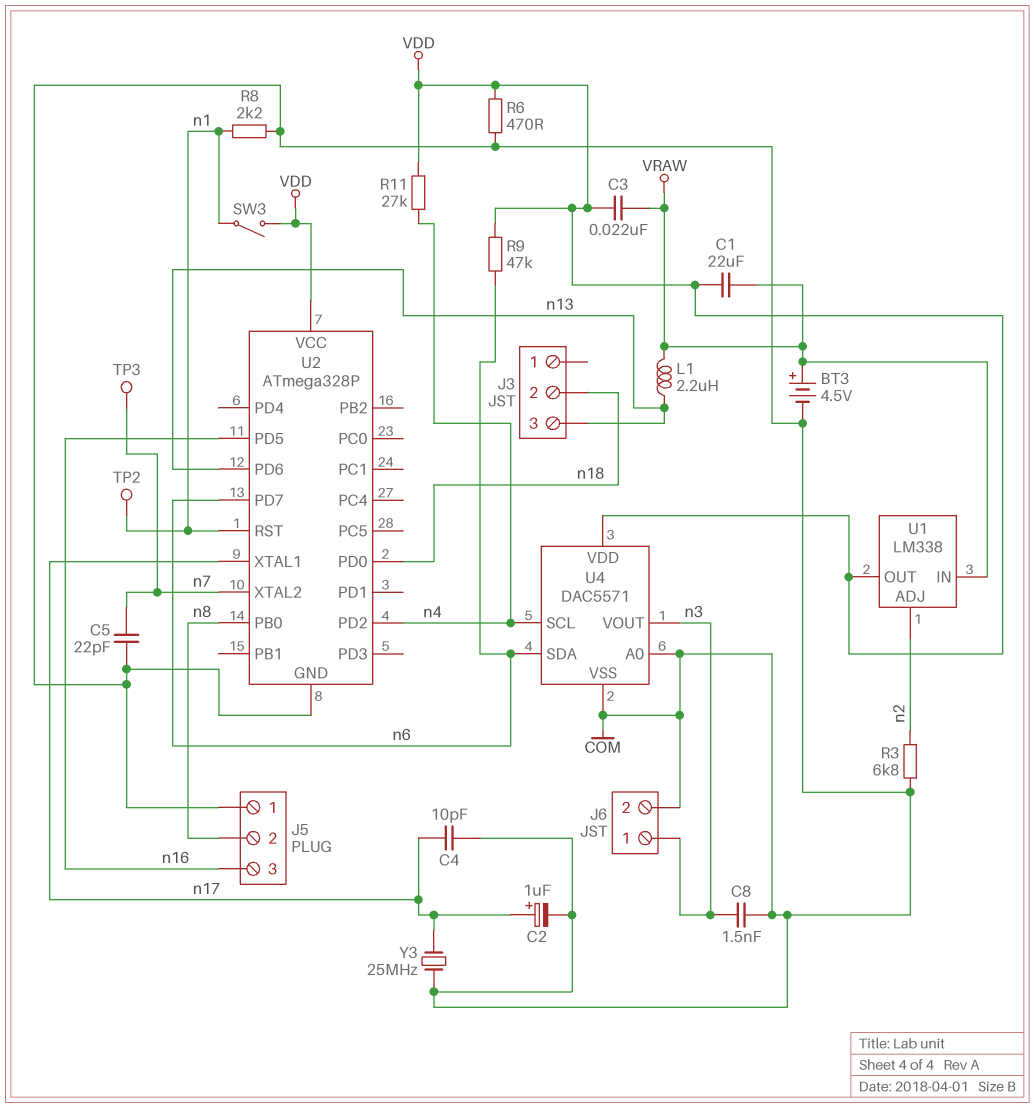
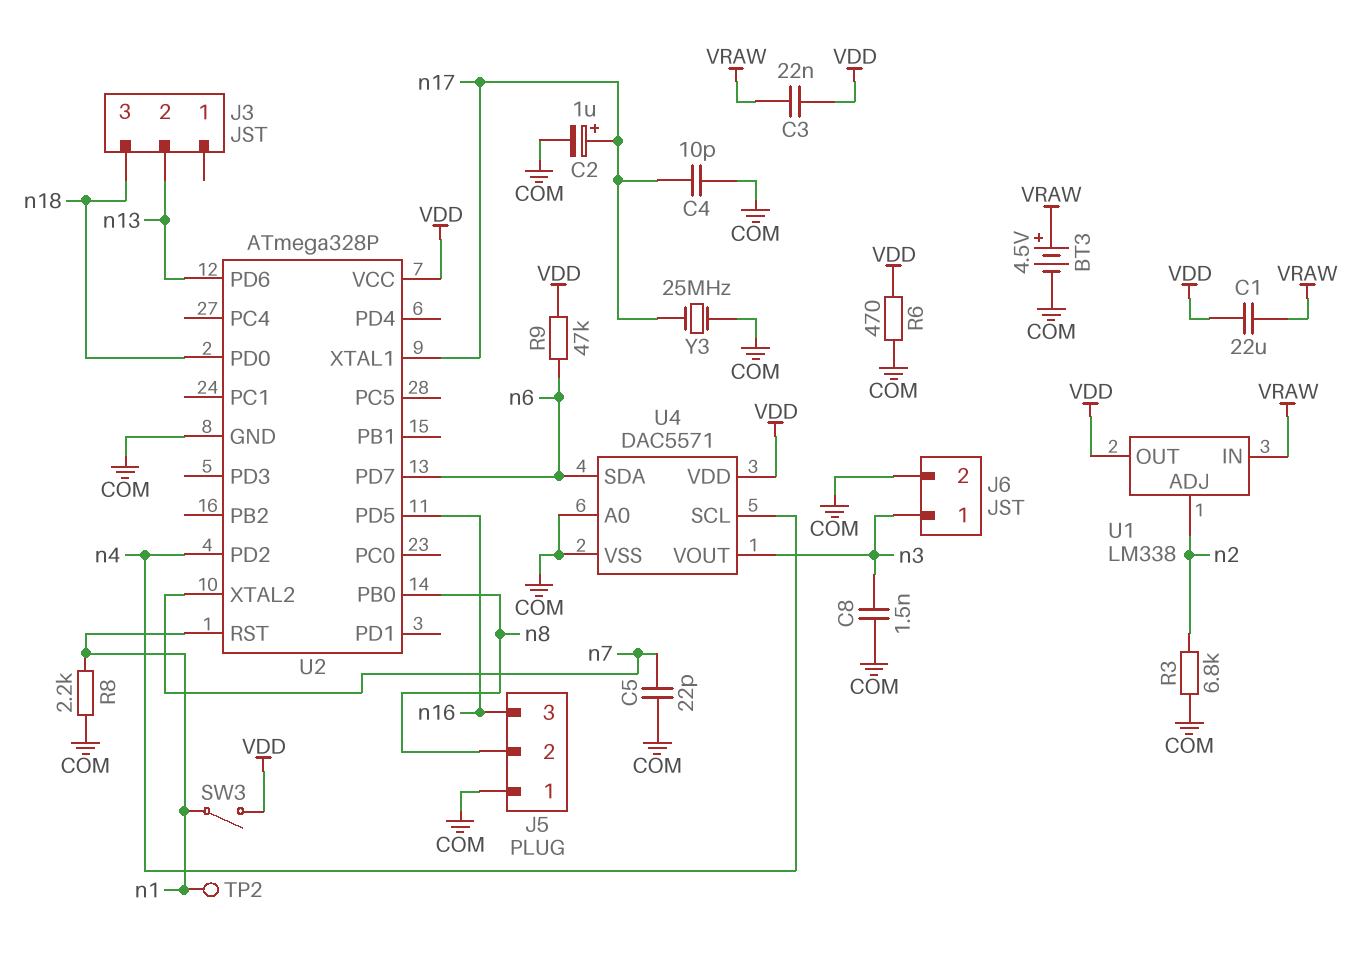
J3 pin 2: n18 -> n13
J3 pin 3: n13 -> n18
L1: 2.2uH (VRAW, n13) -> none
R11: 27k (VDD, n4) -> none
TP3: test point (n7) -> none

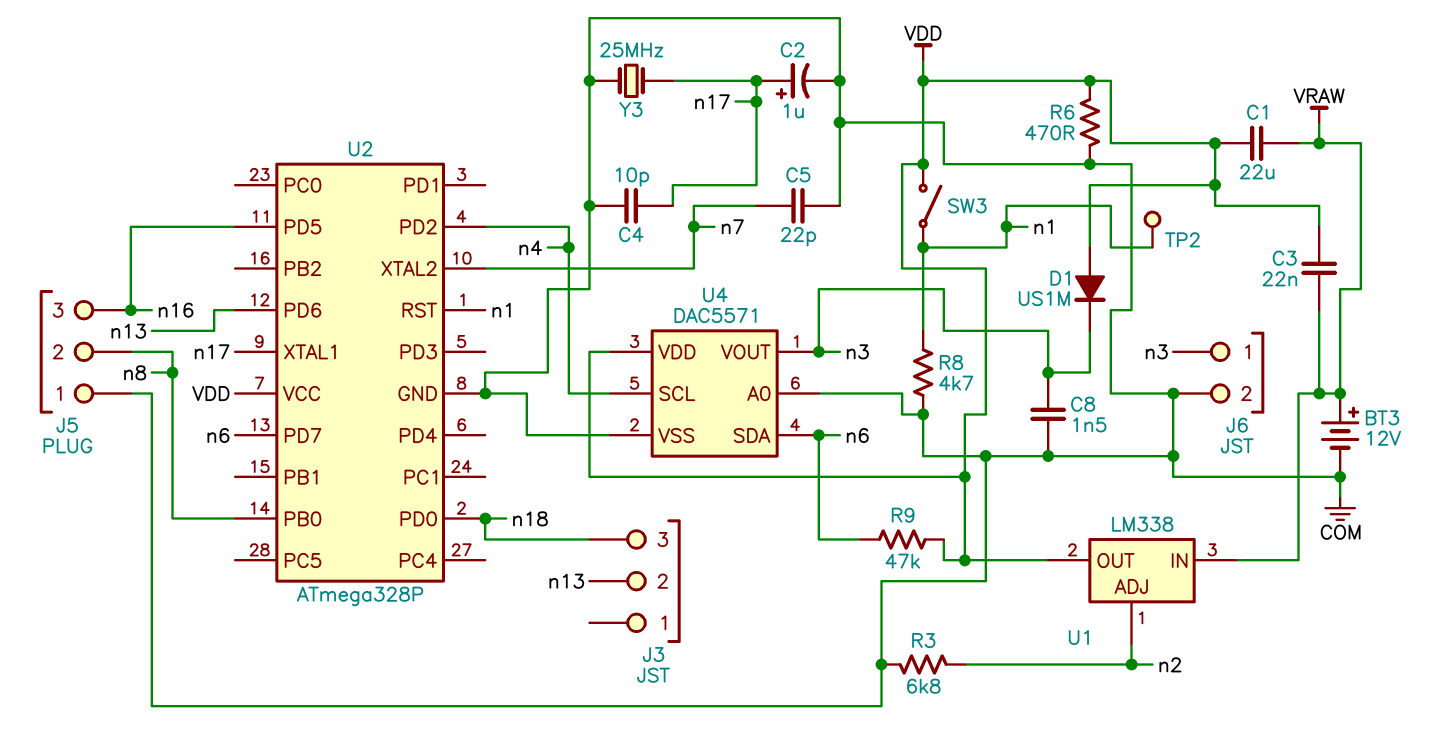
BT3: 4.5V (plus VRAW, minus COM) -> 12V (plus VRAW, minus COM)
D1: none -> diode US1M (A VDD, K n3)
R8: 2.2k (COM, n1) -> 4.7k (COM, n1)

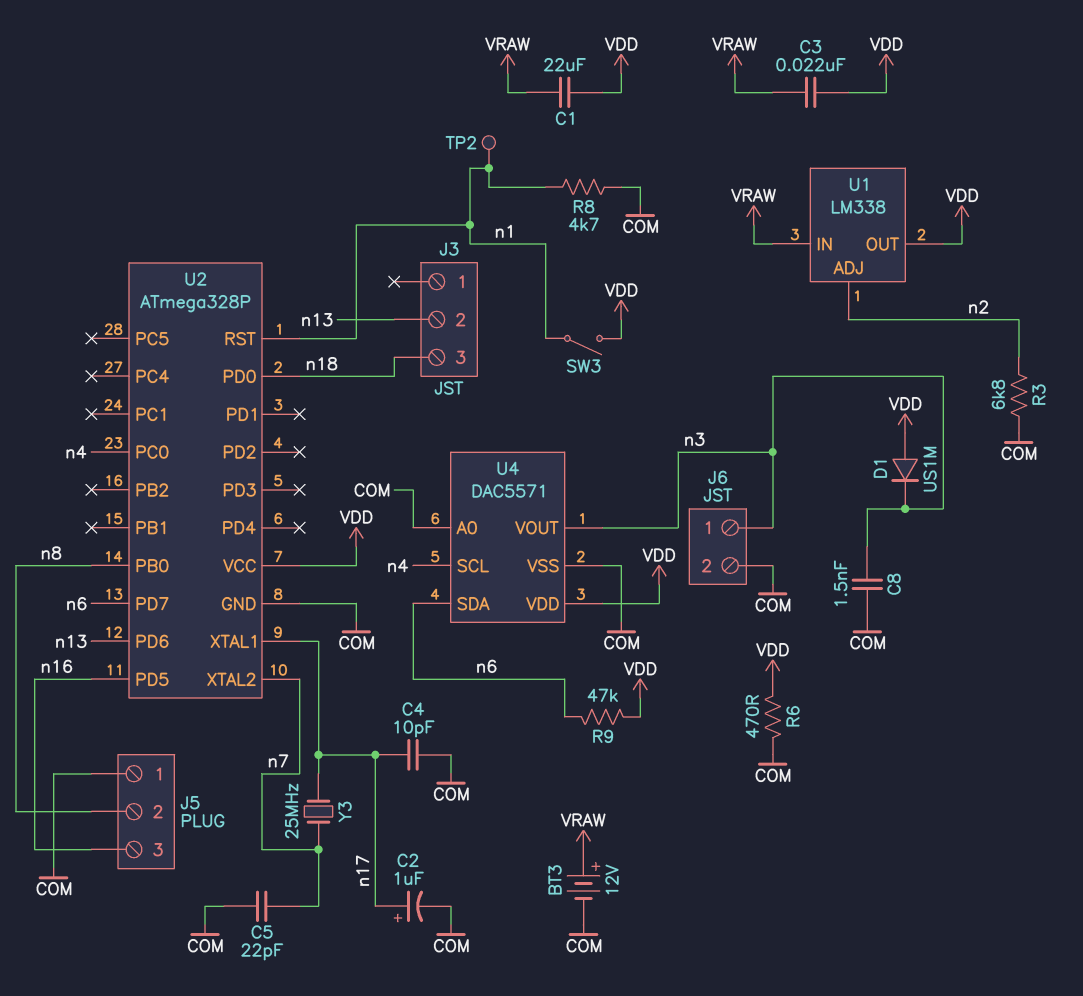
U2 pin PC0: none -> n4
U2 pin PD2: n4 -> none
Y3: 25MHz (COM, n17) -> 25MHz (n7, n17)

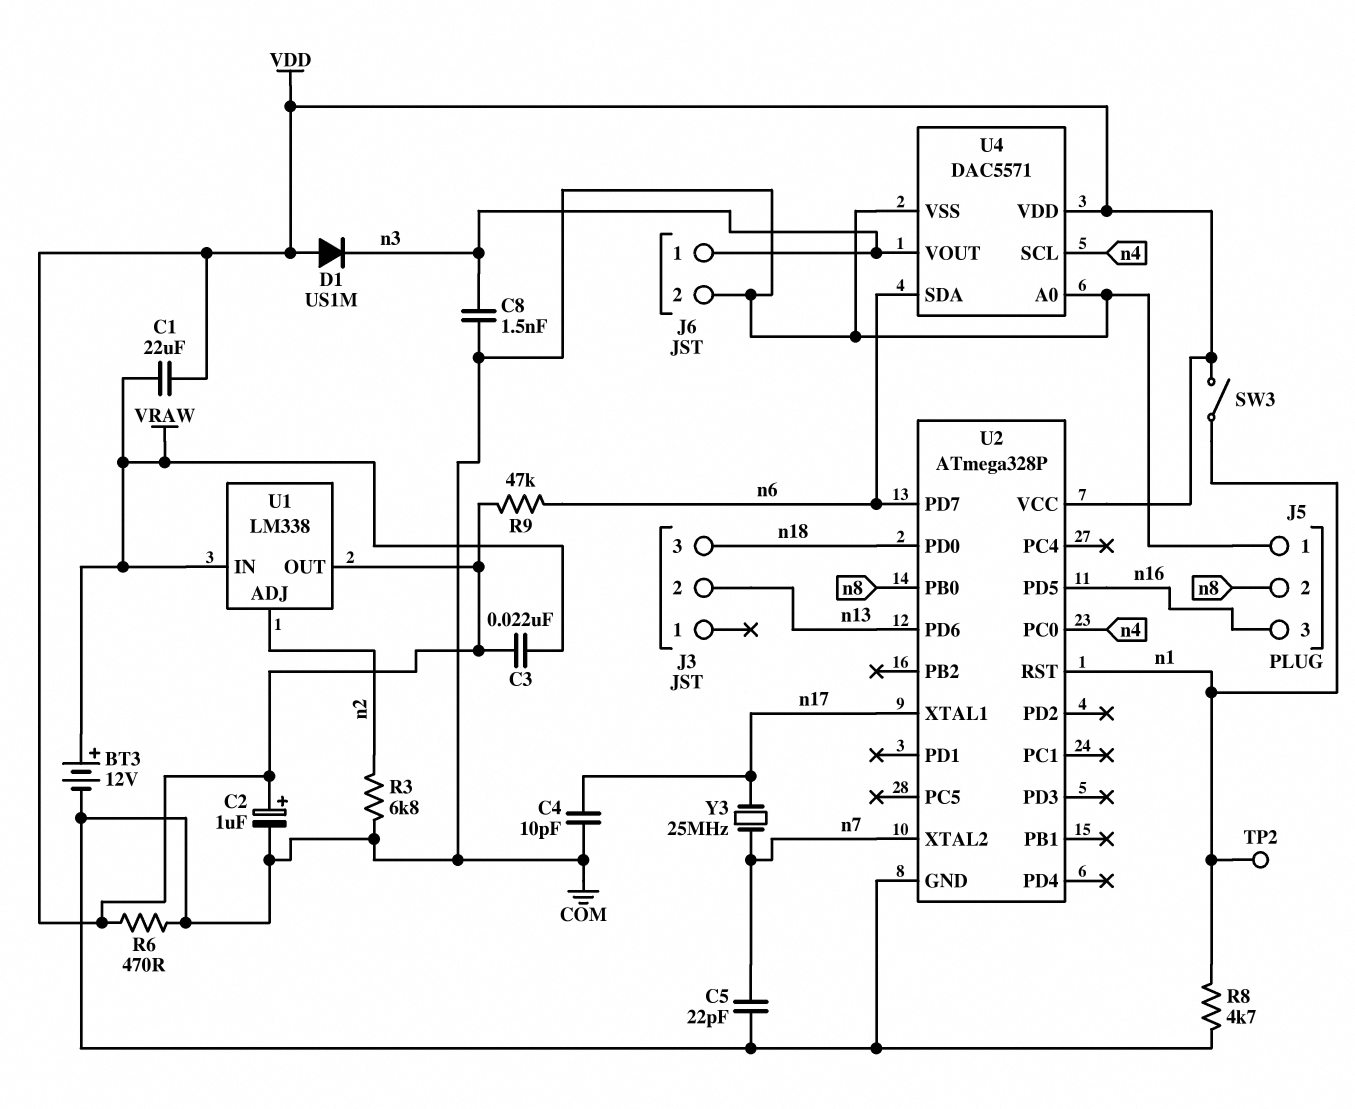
C2: 1uF (plus n17, minus COM) -> 1uF (plus VDD, minus COM)

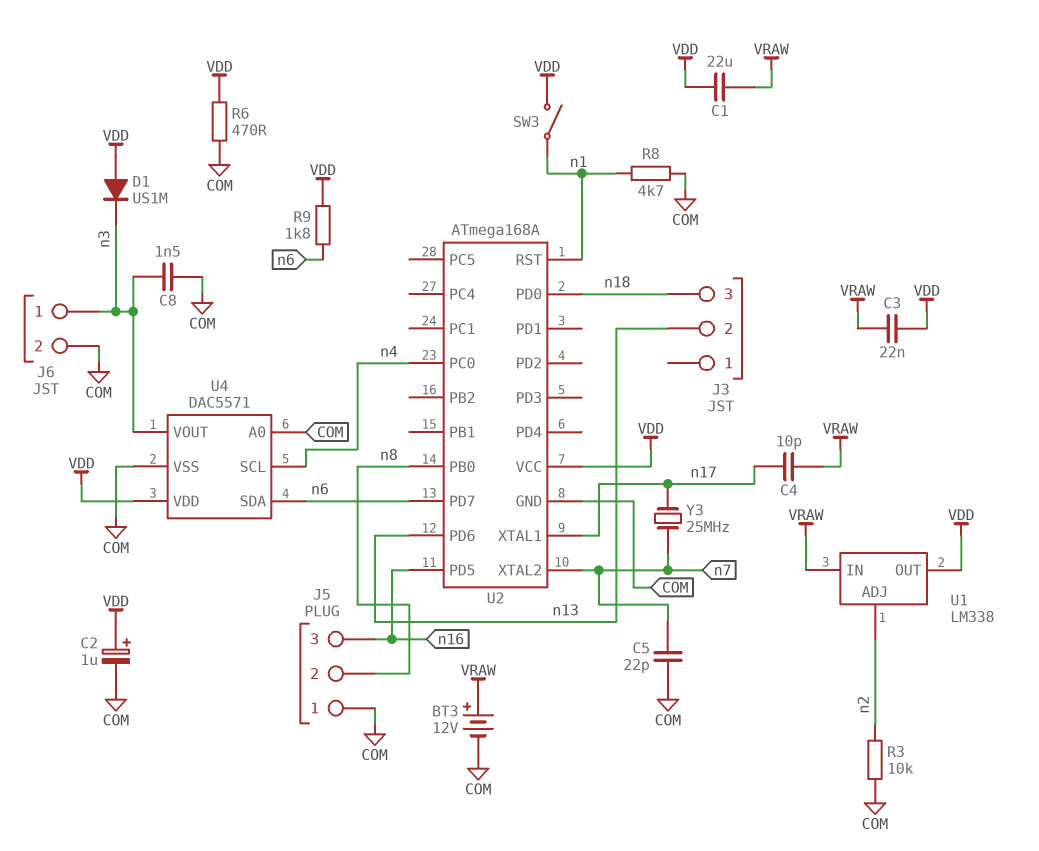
C4: 10pF (COM, n17) -> 10pF (VRAW, n17)
R3: 6.8k (COM, n2) -> 10k (COM, n2)
R9: 47k (VDD, n6) -> 1.8k (VDD, n6)
TP2: test point (n1) -> none
U2: ATmega328P -> ATmega168A

